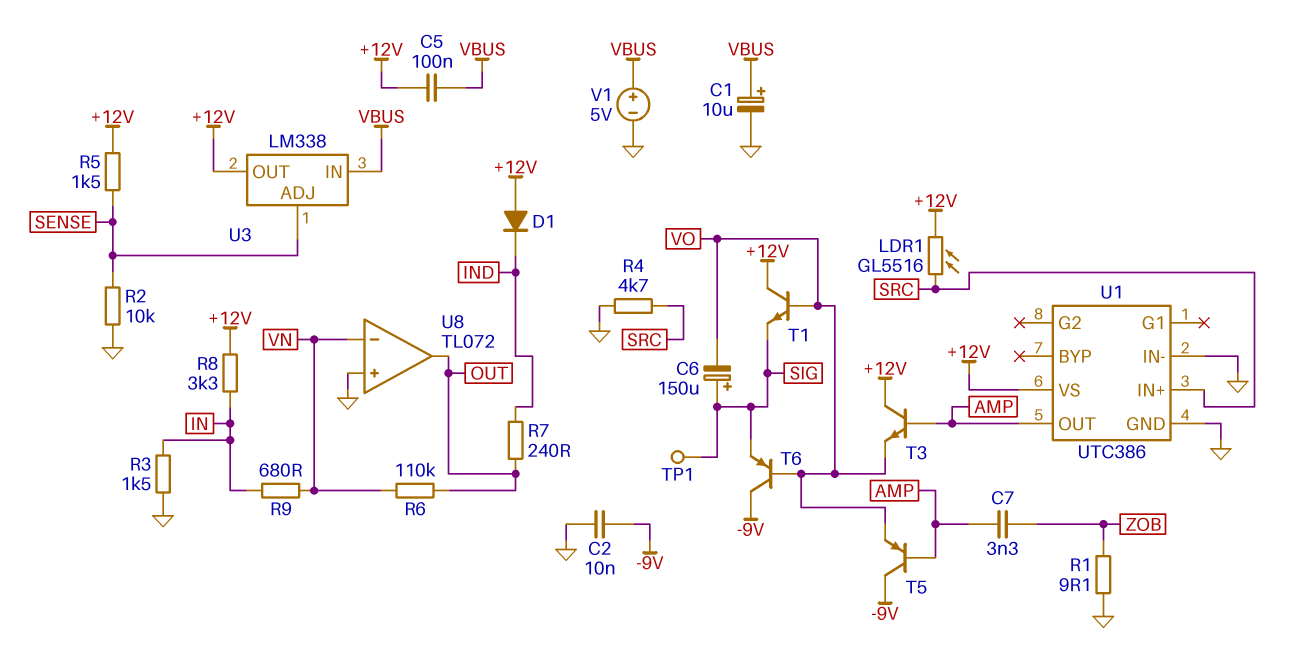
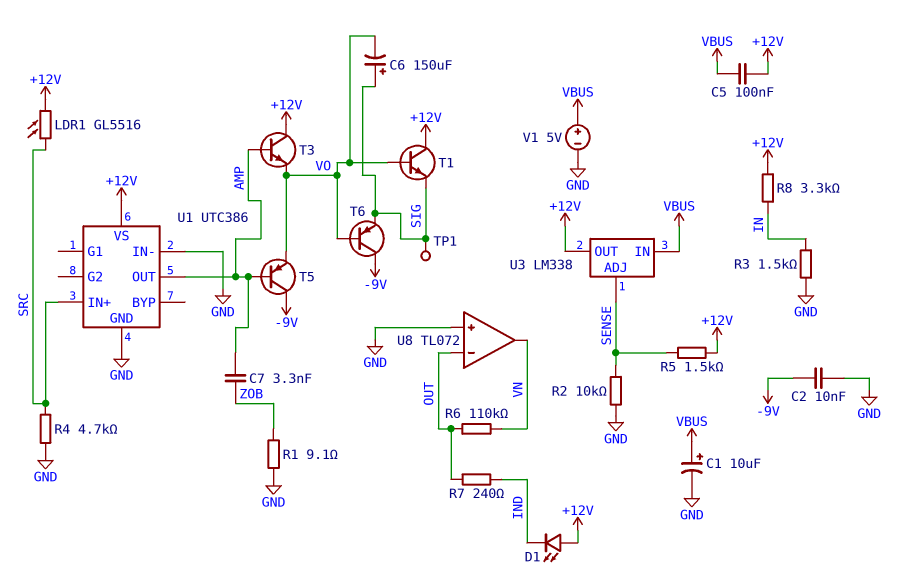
D1: diode (A +12V, K IND) -> LED (A +12V, K IND)
R9: 680 (IN, VN) -> none
U8 pin in-: VN -> OUT
U8 pin out: OUT -> VN

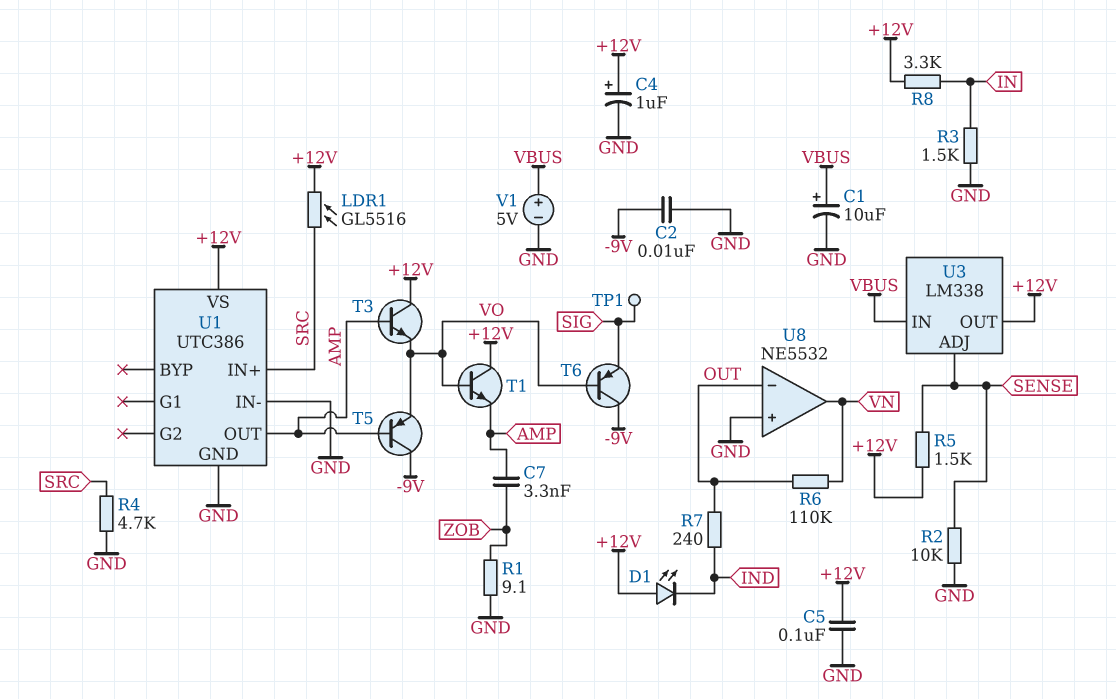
C4: none -> 1uF (plus +12V, minus GND)
C5: 100nF (+12V, VBUS) -> 100nF (+12V, GND)
C6: 150uF (plus SIG, minus VO) -> none
T1: NPN (B VO, C +12V, E SIG) -> NPN (B VO, C +12V, E AMP)
U8: TL072 -> NE5532

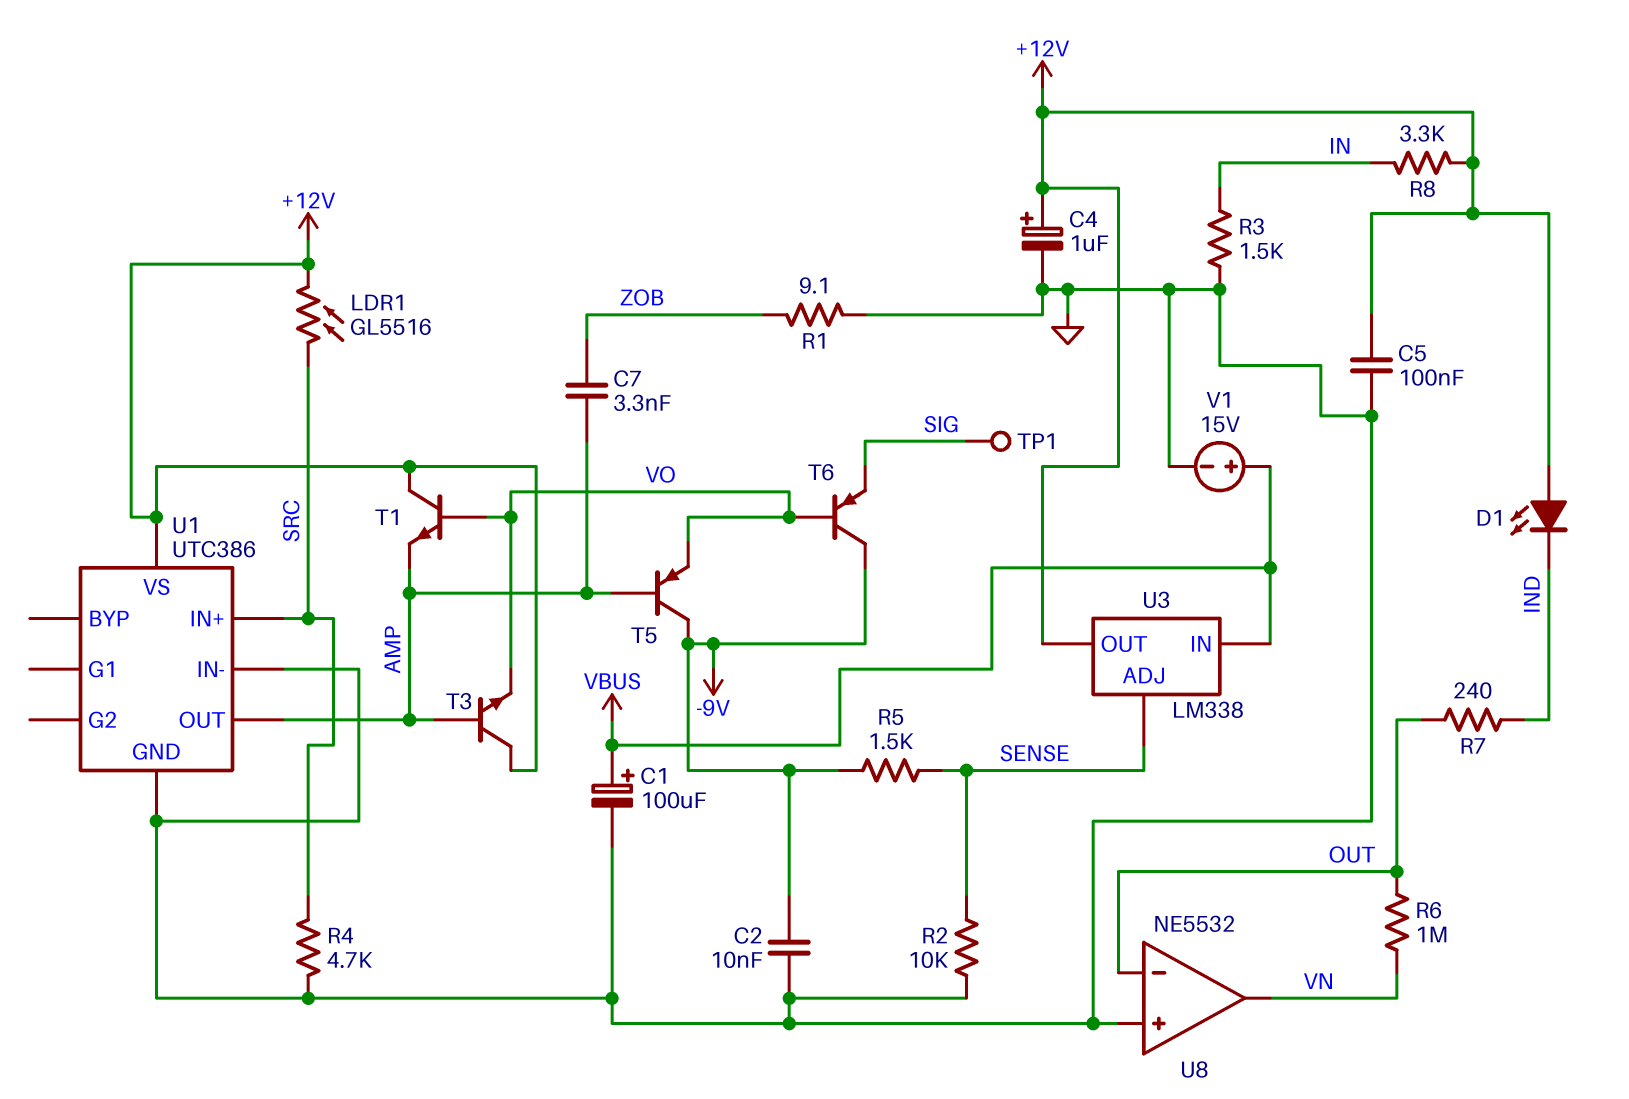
C1: 10uF (plus VBUS, minus GND) -> 100uF (plus VBUS, minus GND)
R5: 1.5k (+12V, SENSE) -> 1.5k (-9V, SENSE)
R6: 110k (OUT, VN) -> 1M (OUT, VN)
V1: 5V (plus VBUS, minus GND) -> 15V (plus VBUS, minus GND)

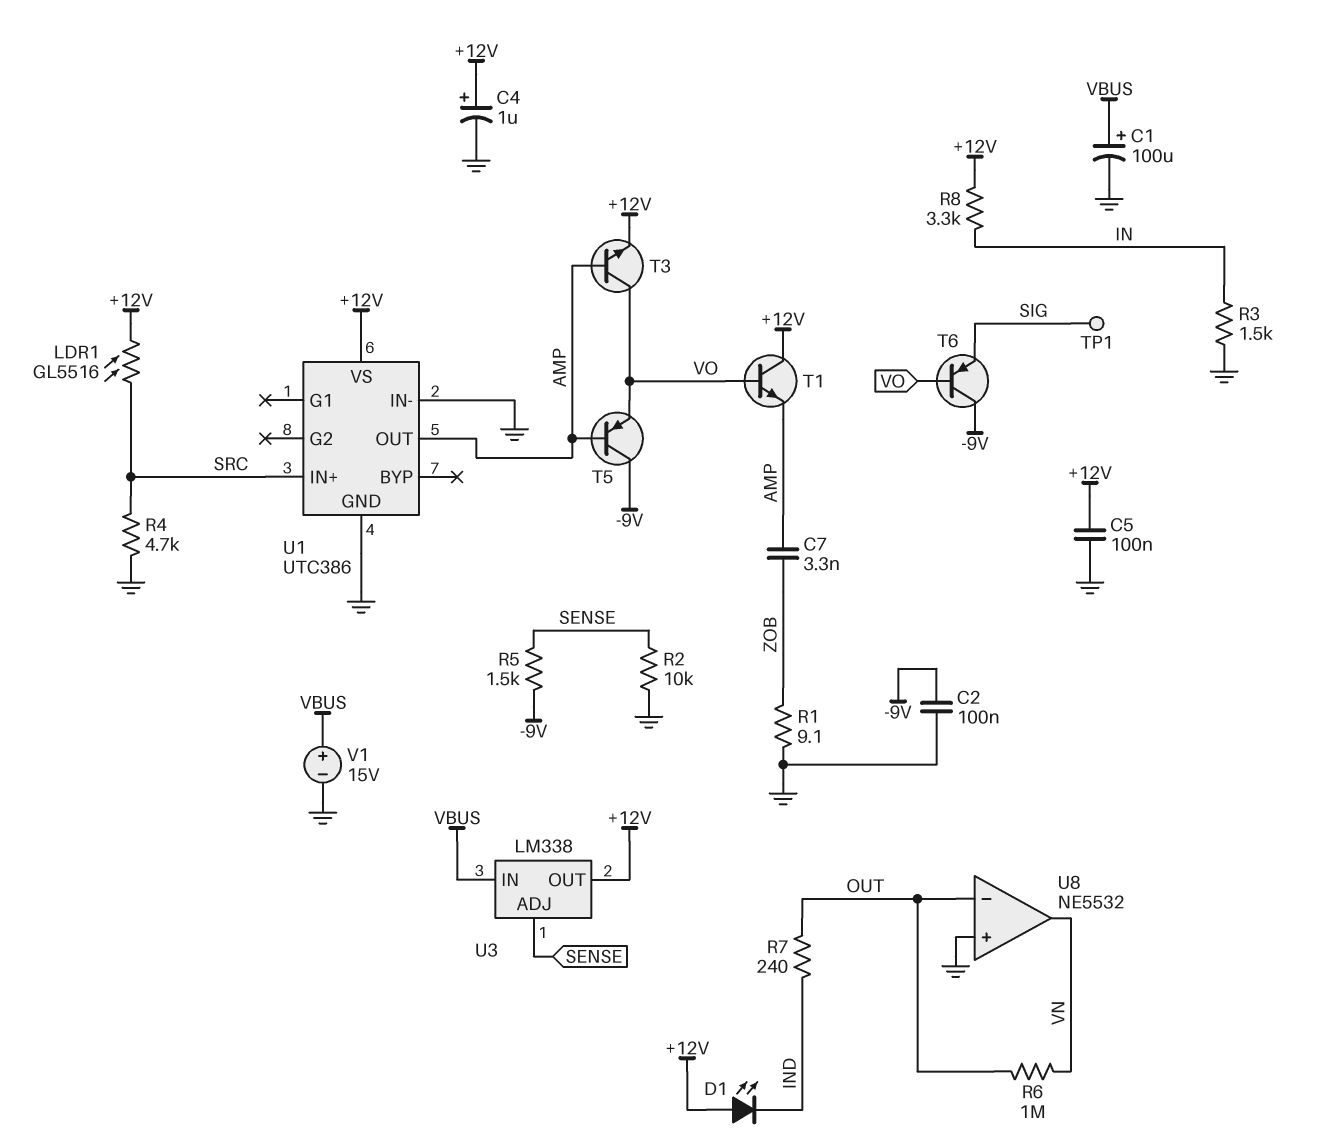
C2: 10nF (-9V, GND) -> 100nF (-9V, GND)
T3: NPN (B AMP, C +12V, E VO) -> NPN (B AMP, C VO, E +12V)

